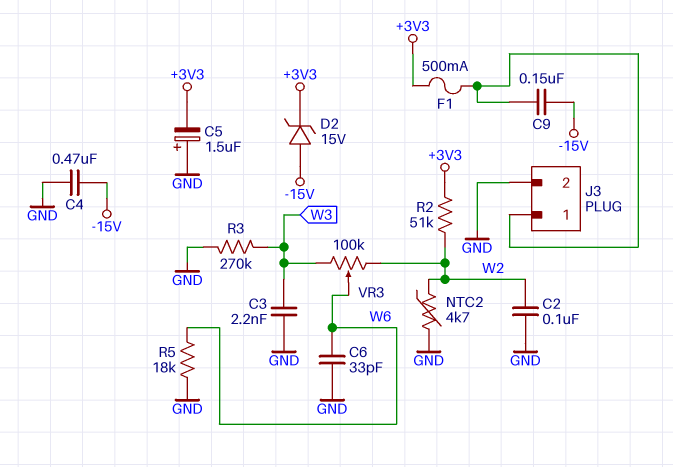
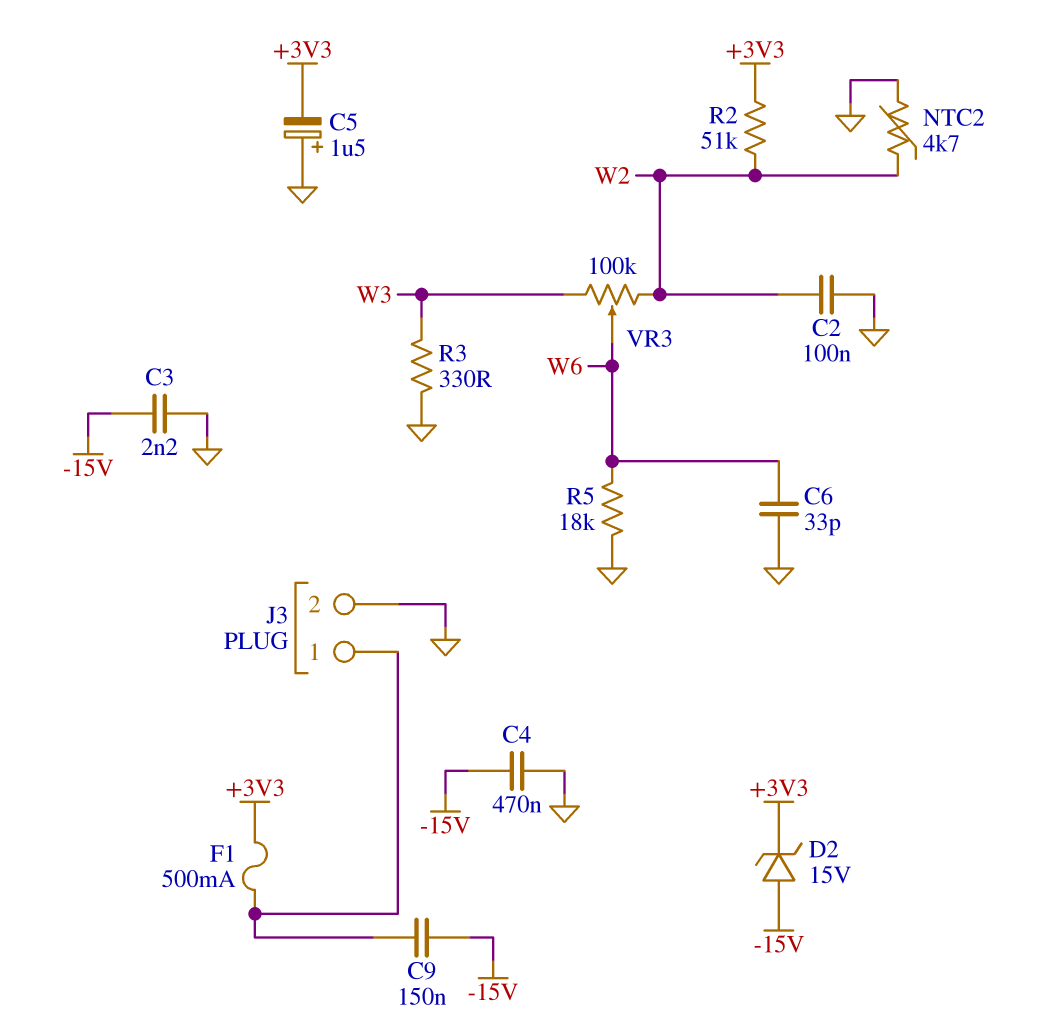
C3: 2.2nF (GND, W3) -> 2.2nF (-15V, GND)
R3: 270k (GND, W3) -> 330 (GND, W3)

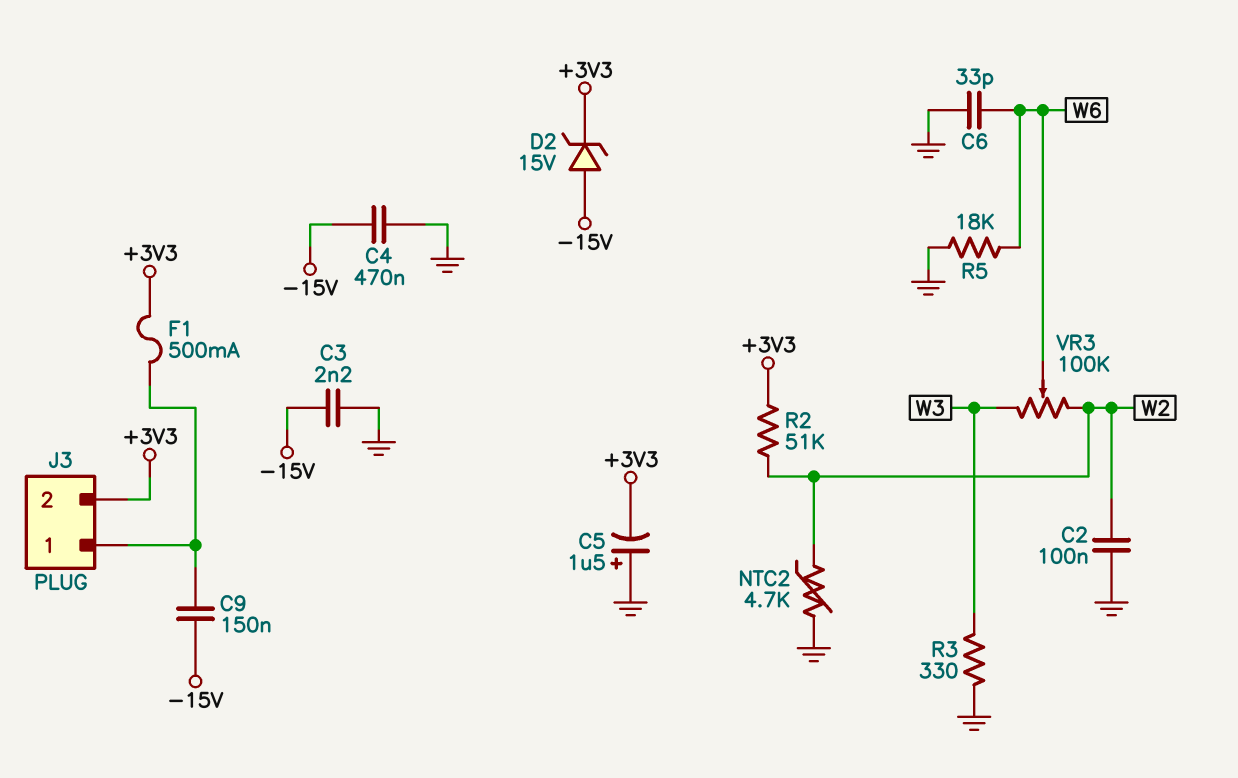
J3 pin 2: GND -> +3V3

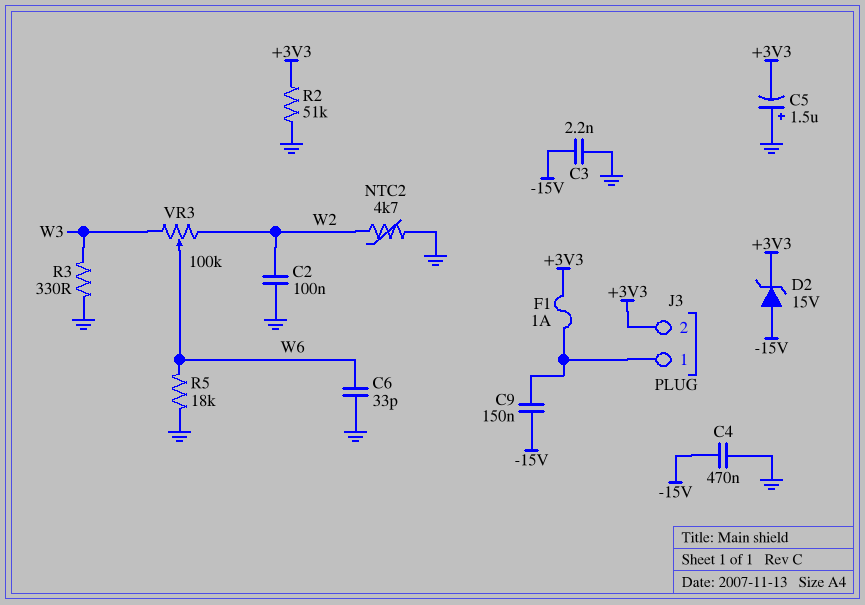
F1: 500mA (+3V3, J3/1) -> 1A (+3V3, J3/1)
R2: 51k (+3V3, W2) -> 51k (+3V3, GND)

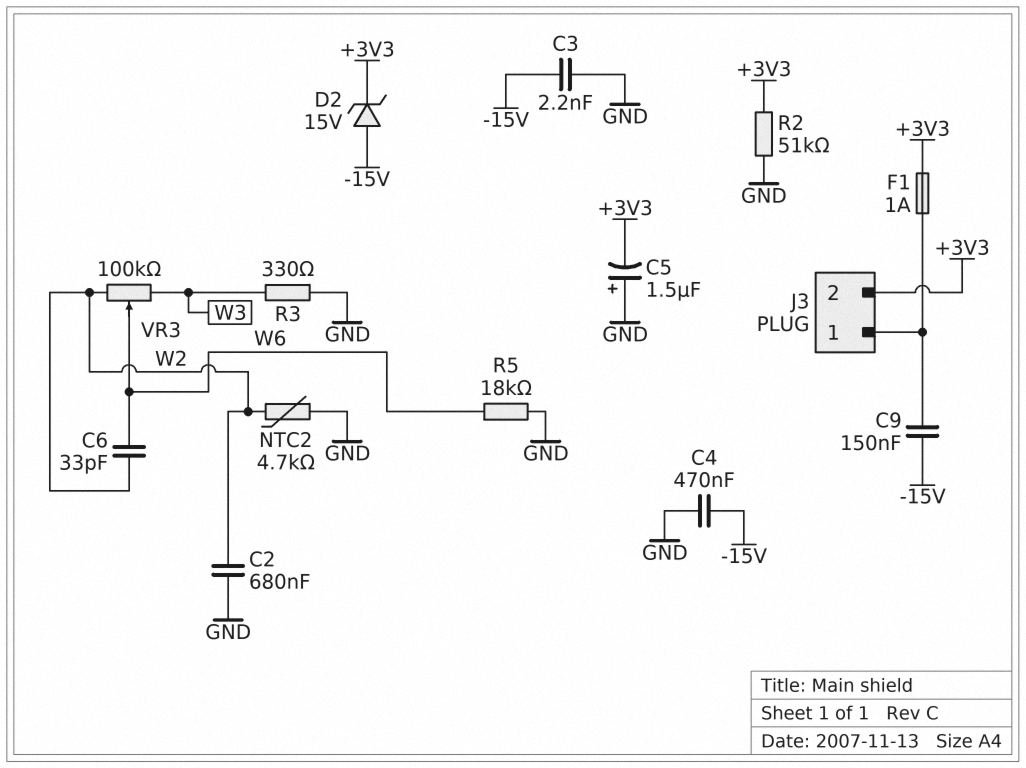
C2: 100nF (GND, W2) -> 680nF (GND, W2)
C6: 33pF (GND, W6) -> 33pF (W2, W6)

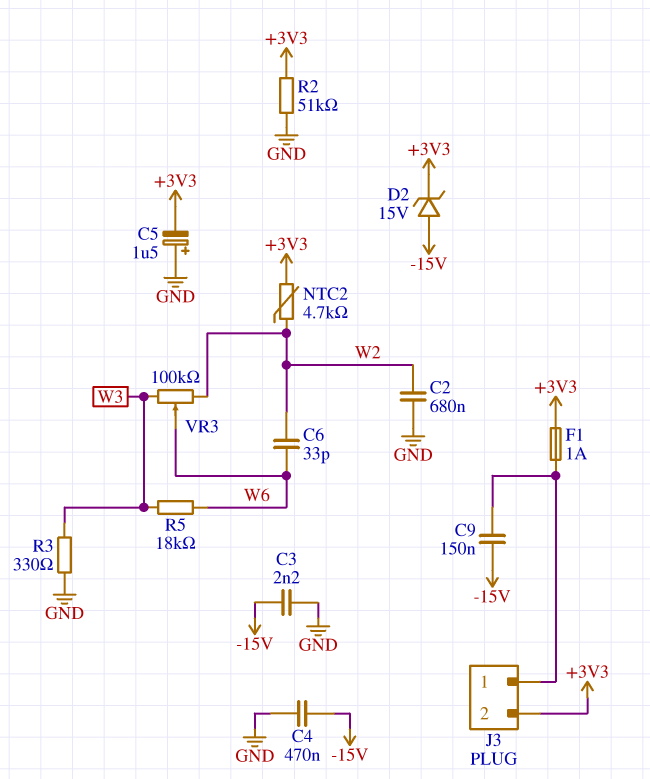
NTC2: 4.7k (GND, W2) -> 4.7k (+3V3, W2)
R5: 18k (GND, W6) -> 18k (W3, W6)

